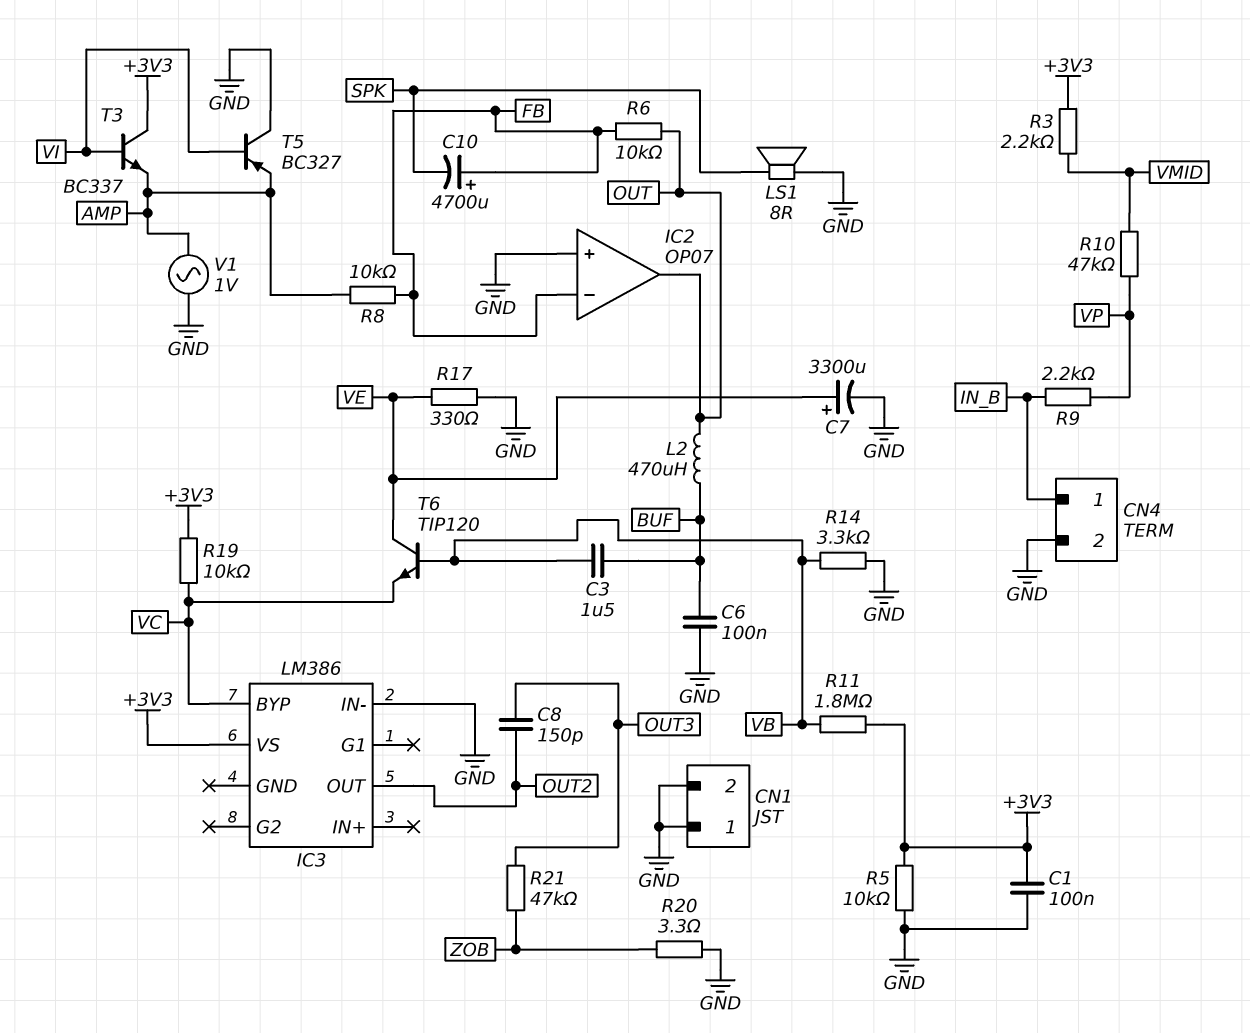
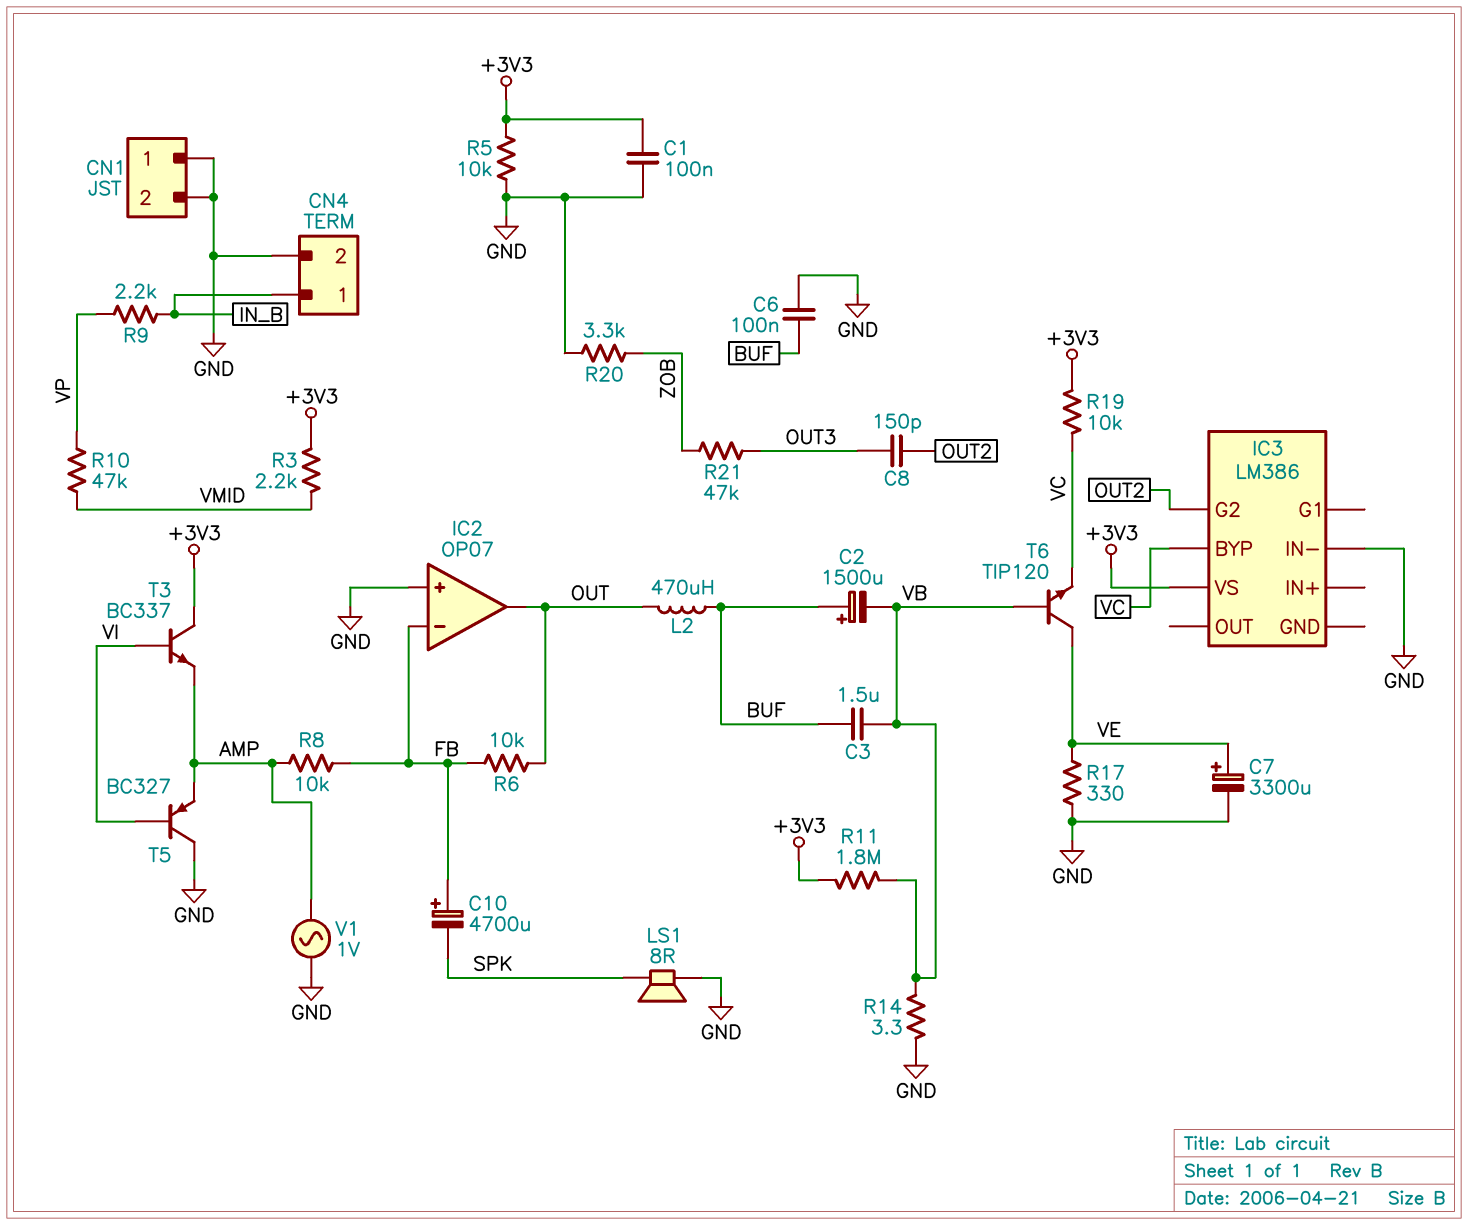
C2: none -> 1500uF (plus BUF, minus VB)
IC3 pin G2: none -> OUT2
IC3 pin OUT: OUT2 -> none
R14: 3.3k (GND, VB) -> 3.3 (GND, VB)
R20: 3.3 (GND, ZOB) -> 3.3k (GND, ZOB)

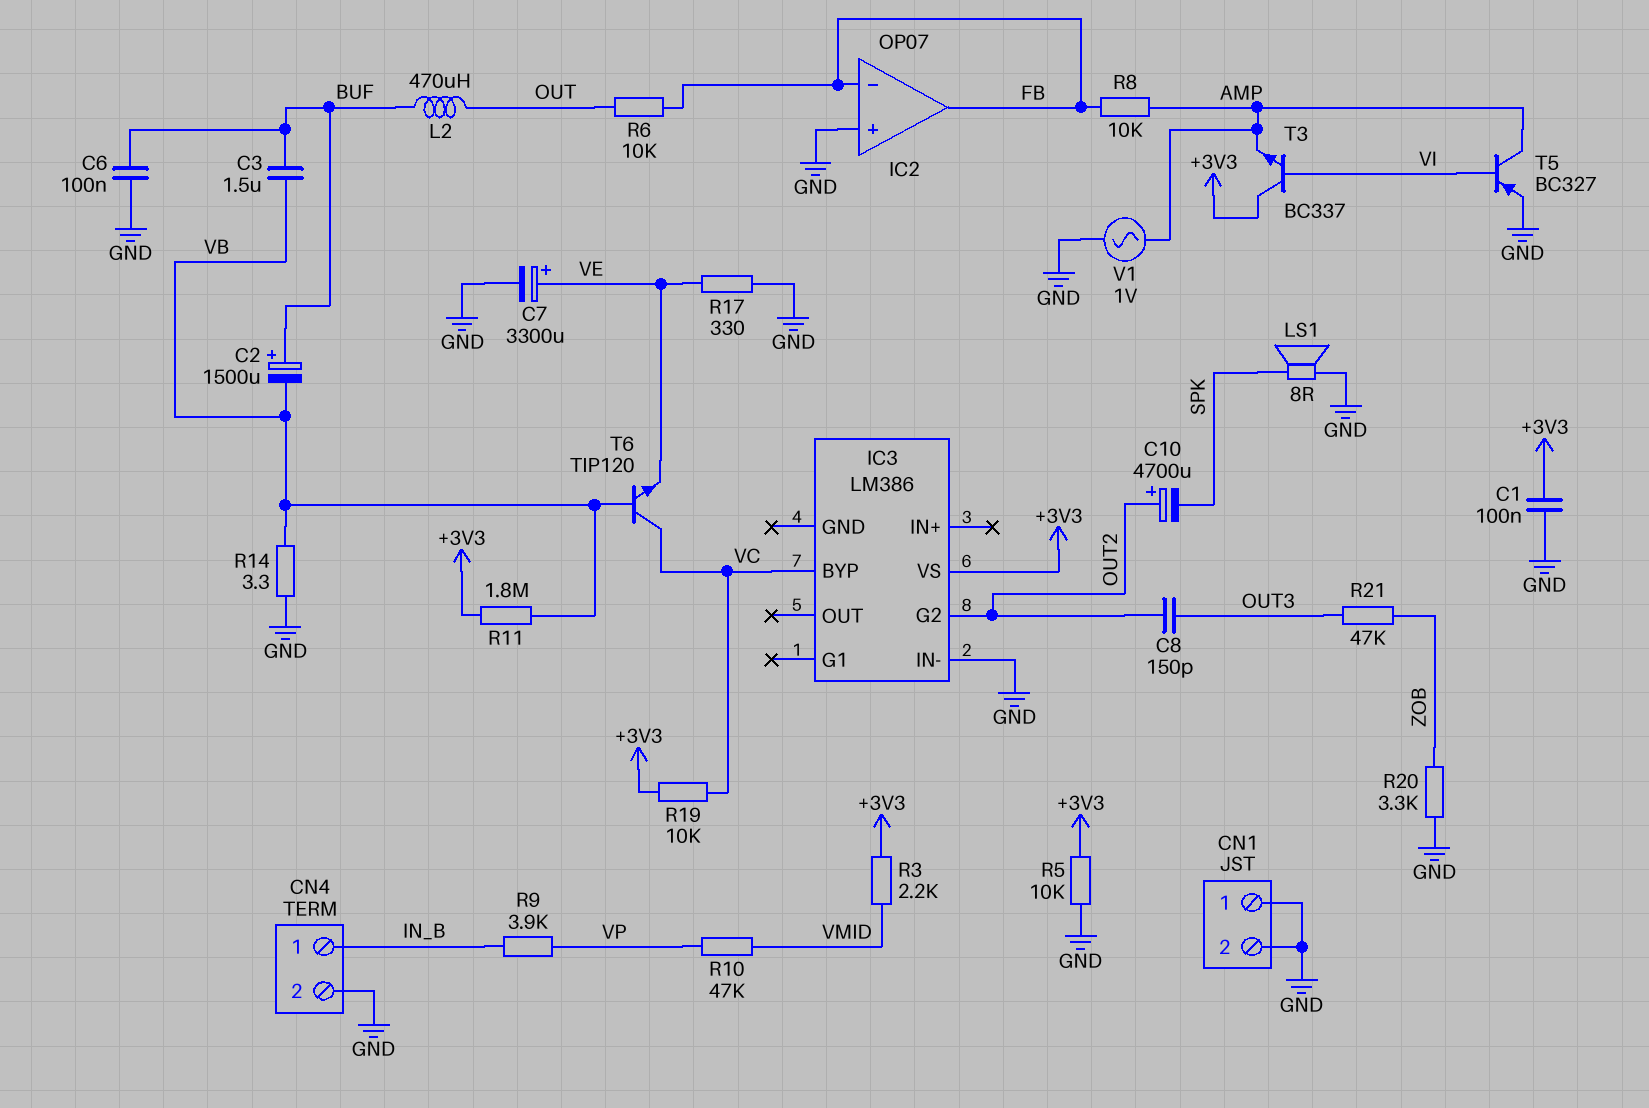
C10: 4700uF (plus FB, minus SPK) -> 4700uF (plus OUT2, minus SPK)
IC2 pin out: OUT -> FB
R9: 2.2k (IN_B, VP) -> 3.9k (IN_B, VP)
T5: PNP BC327 (B VI, C GND, E AMP) -> PNP BC327 (B VI, C AMP, E GND)
T6: NPN TIP120 (B VB, C VE, E VC) -> NPN TIP120 (B VB, C VC, E VE)

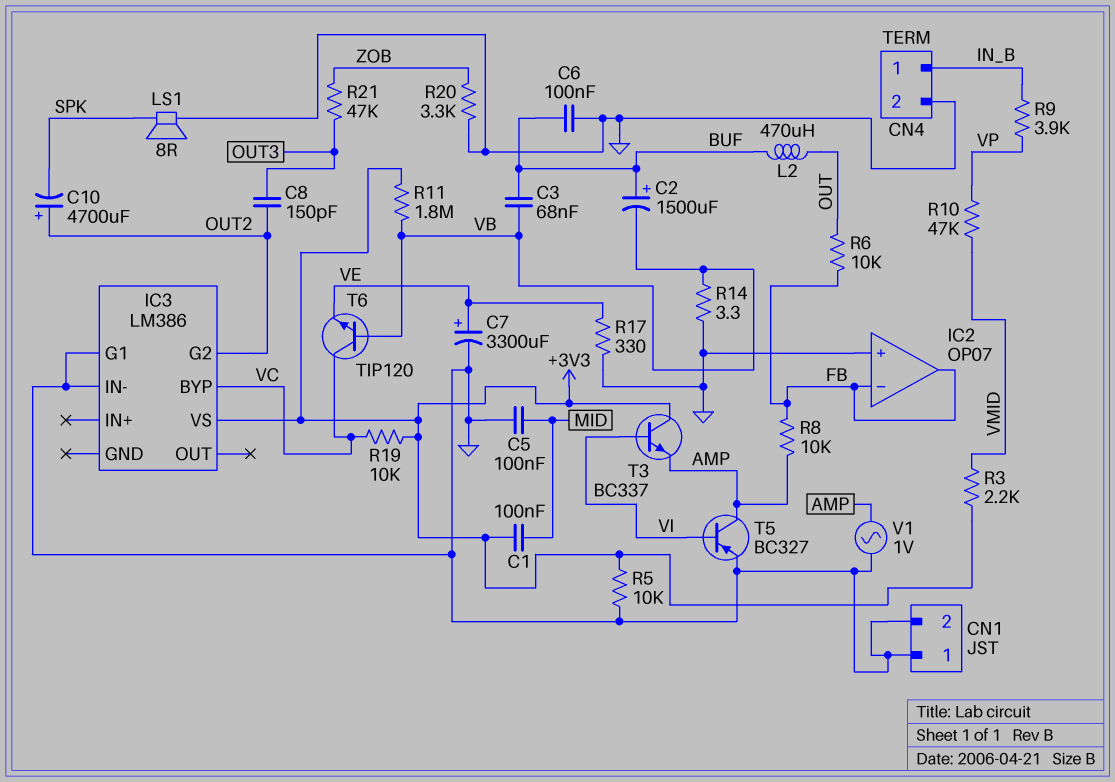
C1: 100nF (+3V3, GND) -> 100nF (+3V3, MID)
C3: 1.5uF (BUF, VB) -> 68nF (BUF, VB)
C5: none -> 100nF (GND, MID)
IC3 pin G1: none -> GND

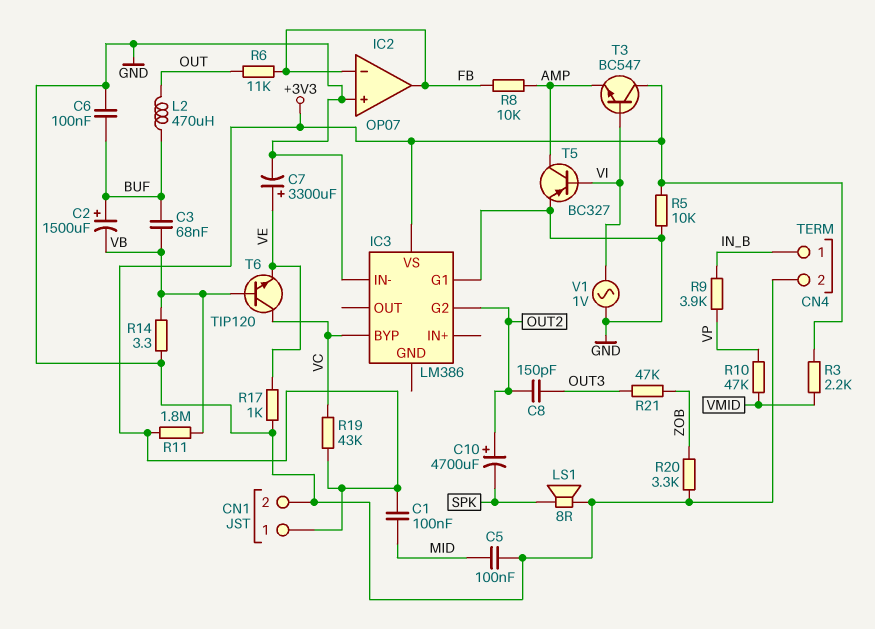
CN1 pin 1: GND -> +3V3
R6: 10k (FB, OUT) -> 11k (FB, OUT)
R17: 330 (GND, VE) -> 1k (GND, VE)
R19: 10k (+3V3, VC) -> 43k (+3V3, VC)
T3: NPN BC337 (B VI, C +3V3, E AMP) -> NPN BC547 (B VI, C +3V3, E AMP)
V1: AC 1V (AMP, GND) -> AC 1V (GND, VI)

